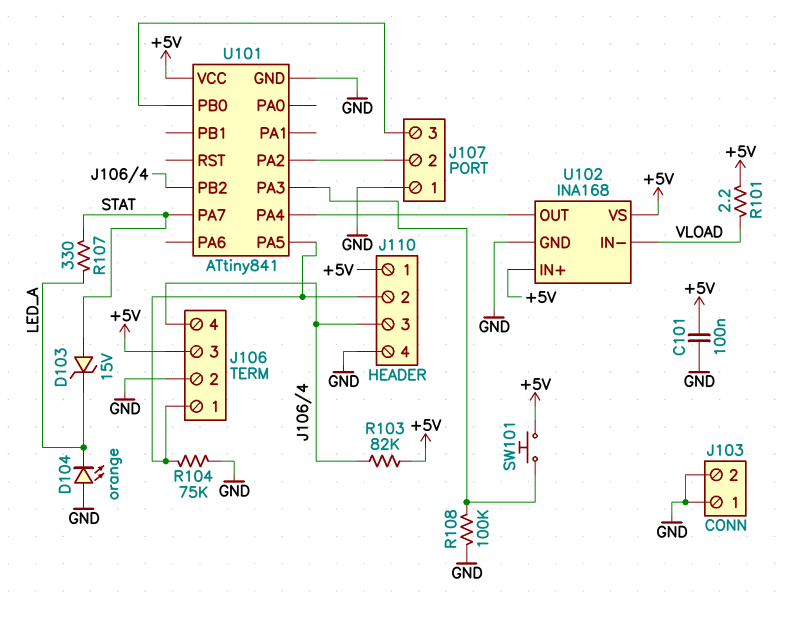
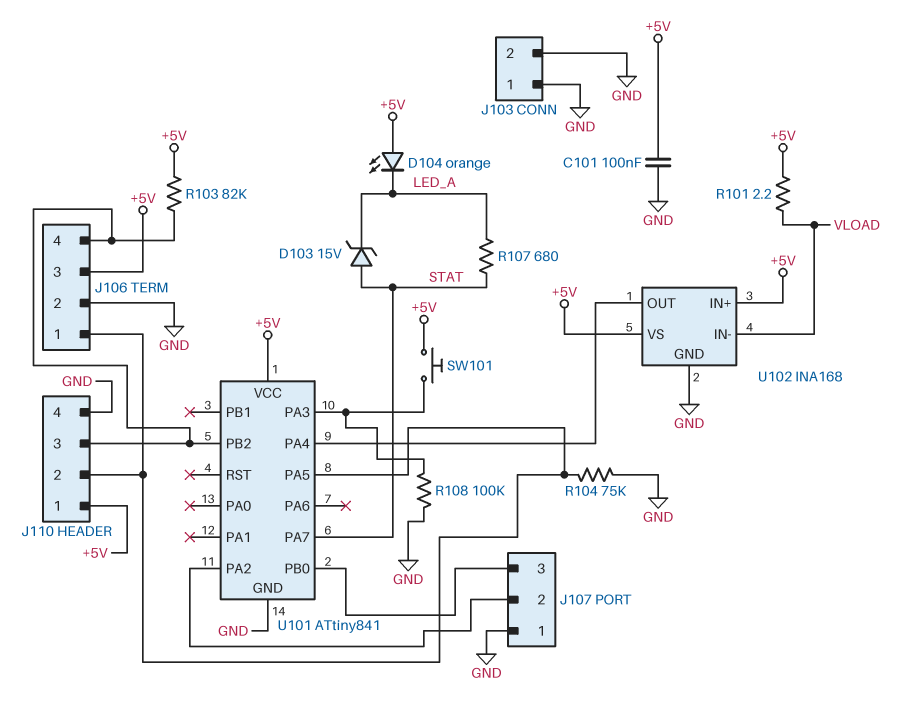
D104: LED orange (A GND, K LED_A) -> LED orange (A +5V, K LED_A)
R107: 330 (LED_A, STAT) -> 680 (LED_A, STAT)

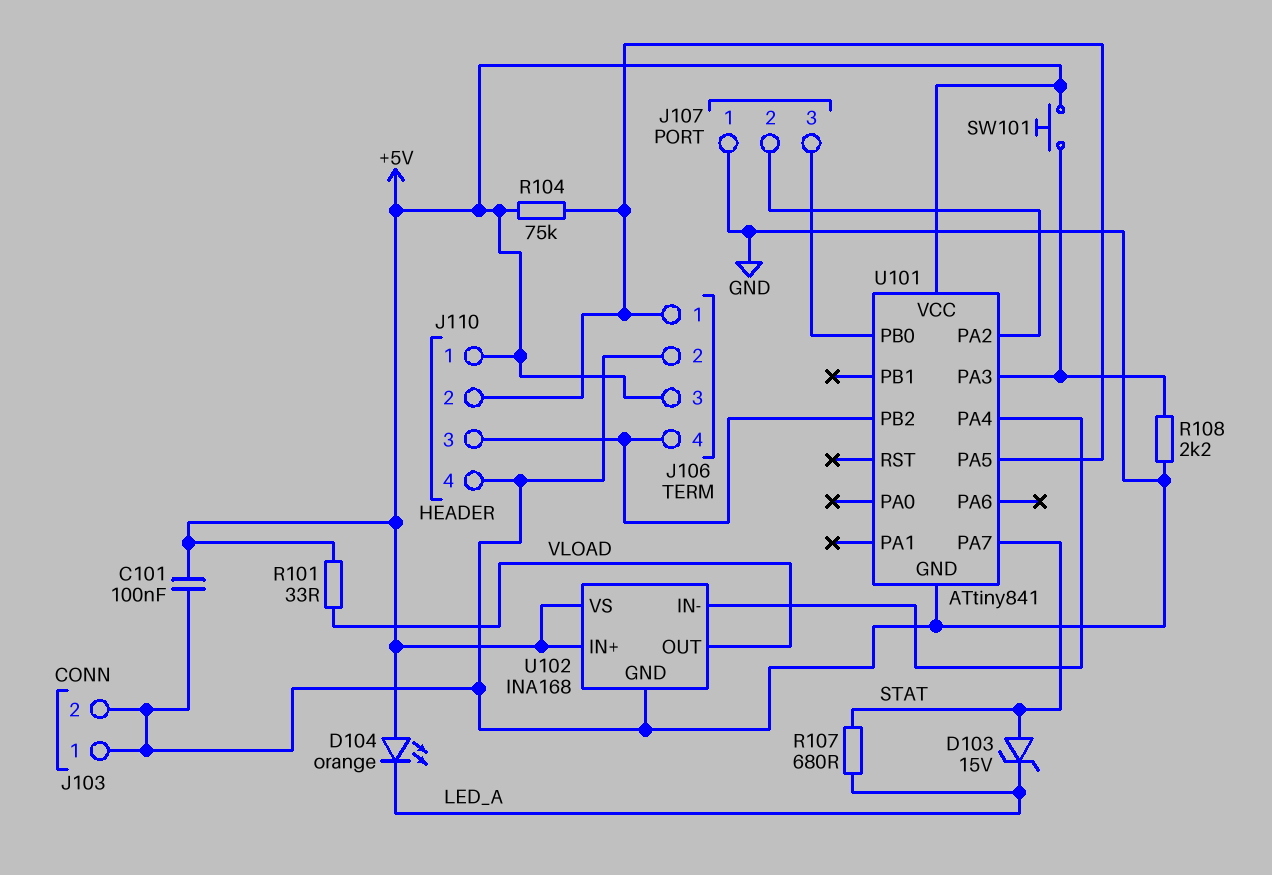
R101: 2.2 (+5V, VLOAD) -> 33 (+5V, VLOAD)
R103: 82k (+5V, J106/4) -> none
R104: 75k (GND, J106/1) -> 75k (+5V, J106/1)
R108: 100k (GND, U101/PA3) -> 2.2k (GND, U101/PA3)
U102 pin IN-: VLOAD -> U101/PA4
U102 pin OUT: U101/PA4 -> VLOAD

